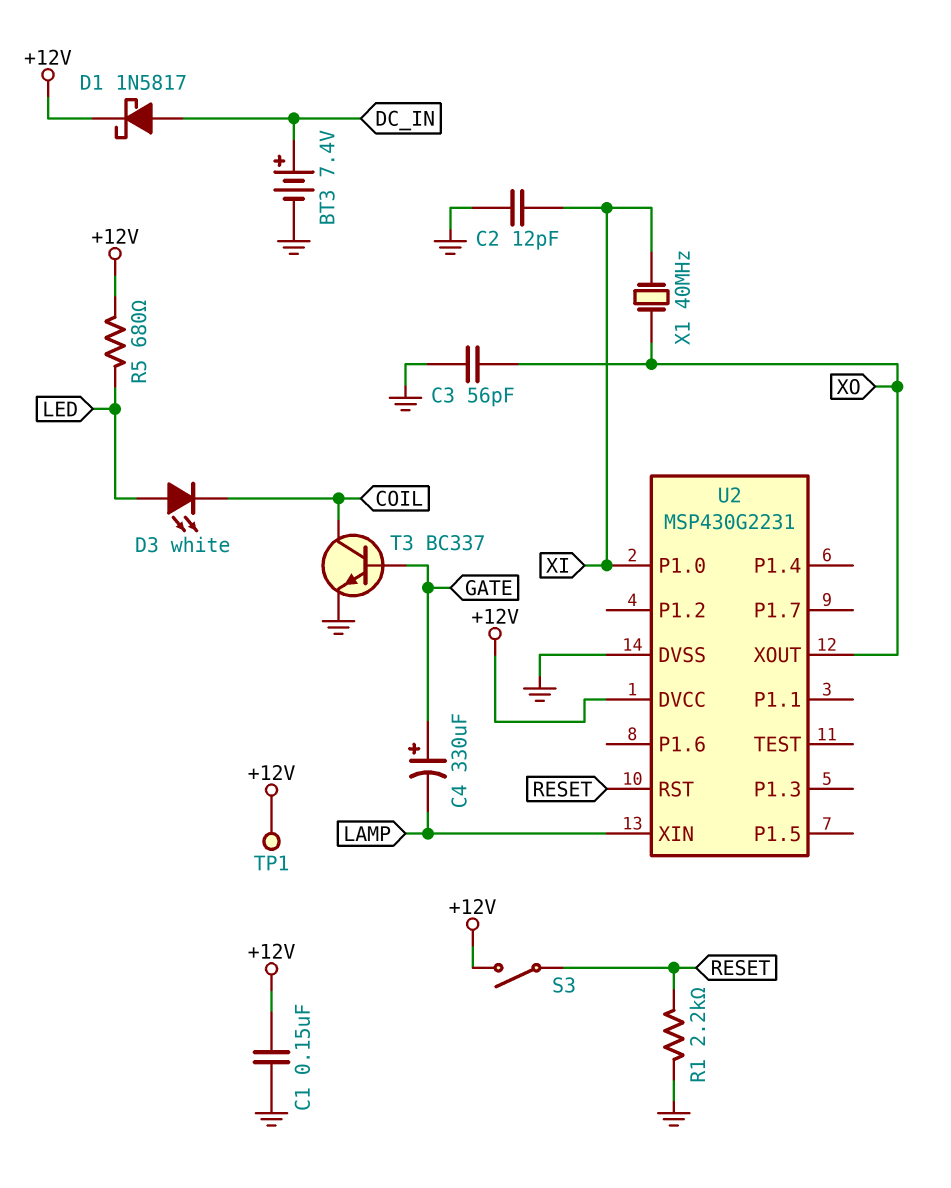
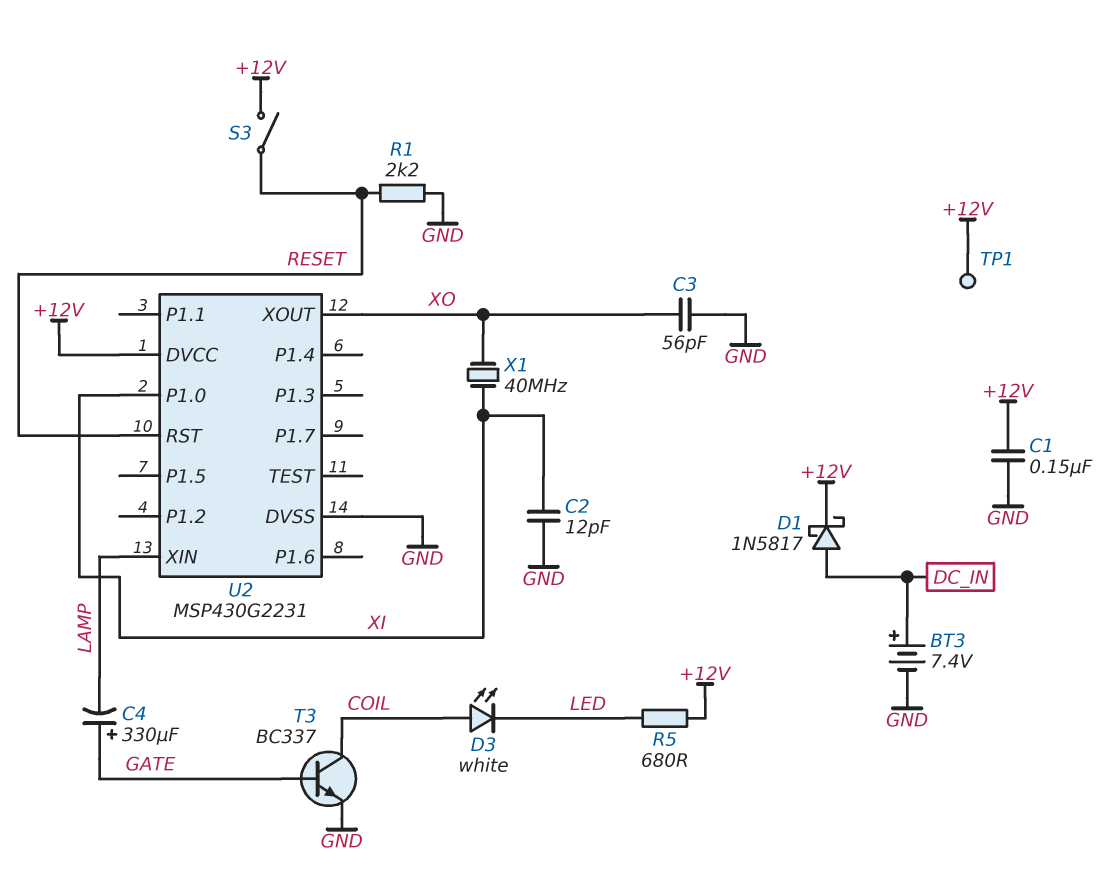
D3: LED white (A LED, K COIL) -> LED white (A COIL, K LED)

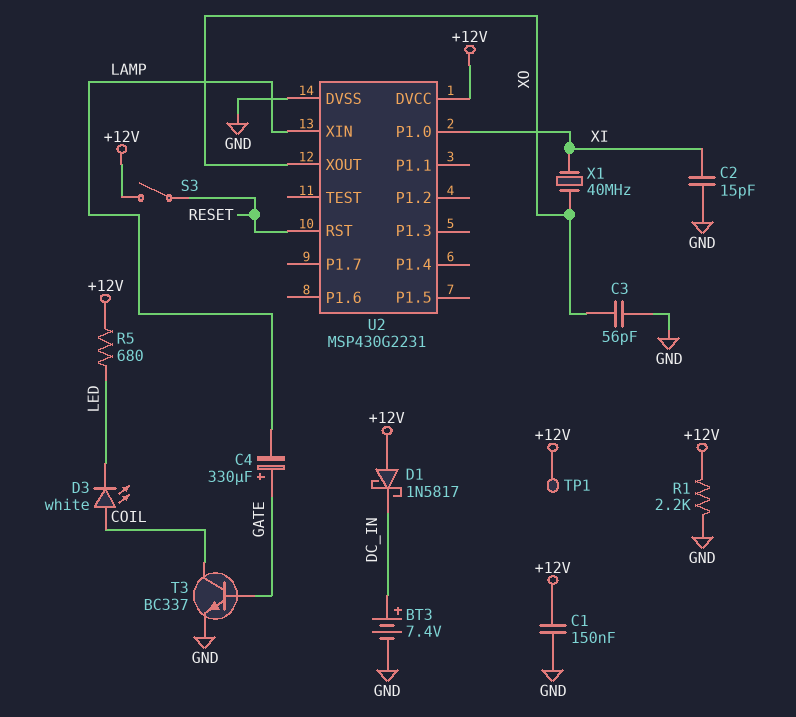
C2: 12pF (GND, XI) -> 15pF (GND, XI)
D1: schottky 1N5817 (A DC_IN, K +12V) -> schottky 1N5817 (A +12V, K DC_IN)
R1: 2.2k (GND, RESET) -> 2.2k (+12V, GND)

